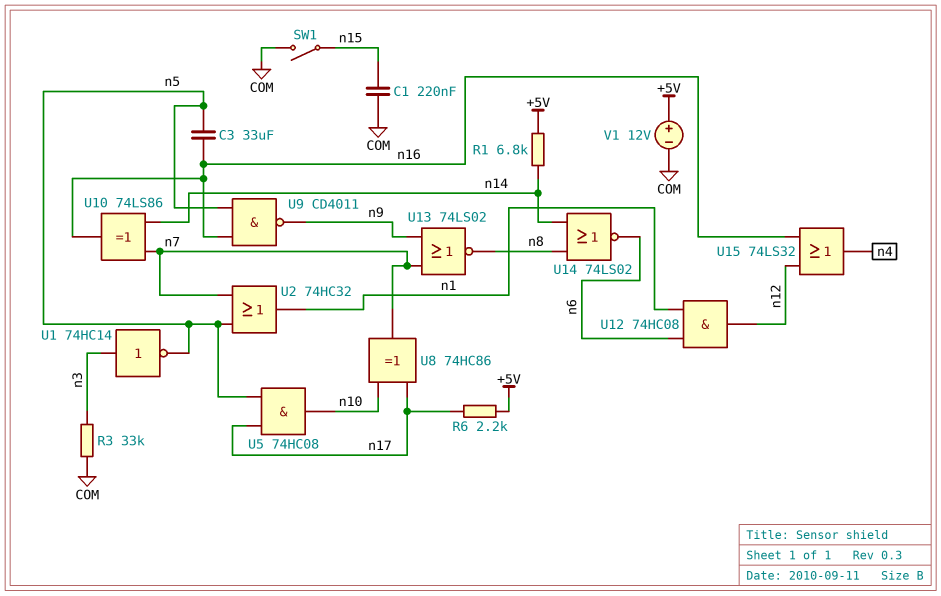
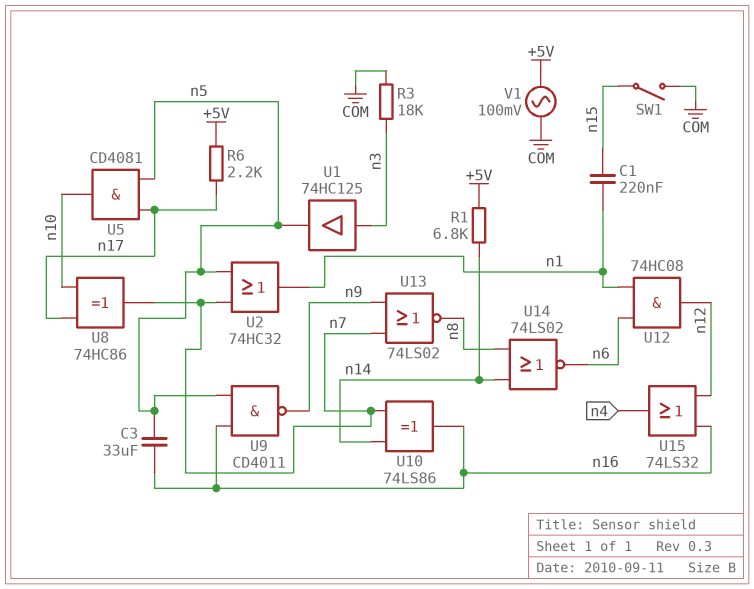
C1: 220nF (COM, n15) -> 220nF (n1, n15)
R3: 33k (COM, n3) -> 18k (COM, n3)
U1: NOT 74HC14 (in n3, out n5) -> buffer 74HC125 (in n3, out n5)
U5: AND 74HC08 (in n5, in n17, out n10) -> AND CD4081 (in n5, in n17, out n10)
V1: 12V (plus +5V, minus COM) -> AC 100mV (+5V, COM)

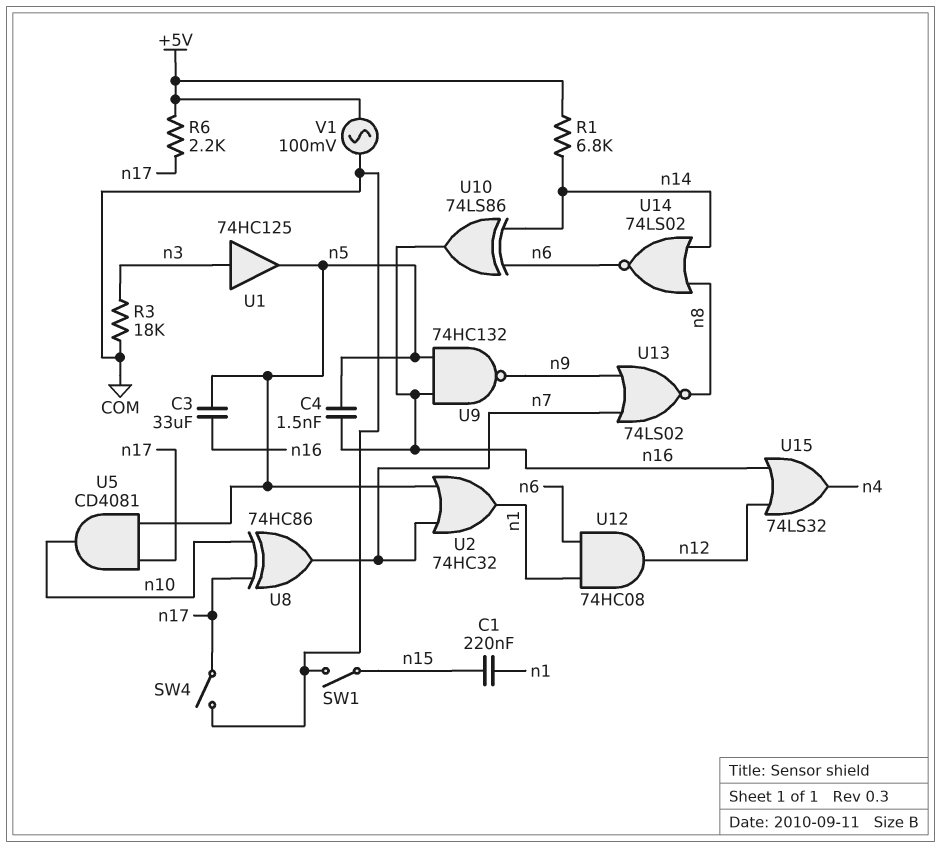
C4: none -> 1.5nF (n5, n16)
SW4: none -> switch (COM, n17)
U9: NAND CD4011 (in n5, in n16, out n9) -> NAND 74HC132 (in n5, in n16, out n9)
U10: XOR 74LS86 (in n7, in n14, out n16) -> XOR 74LS86 (in n6, in n14, out n16)

